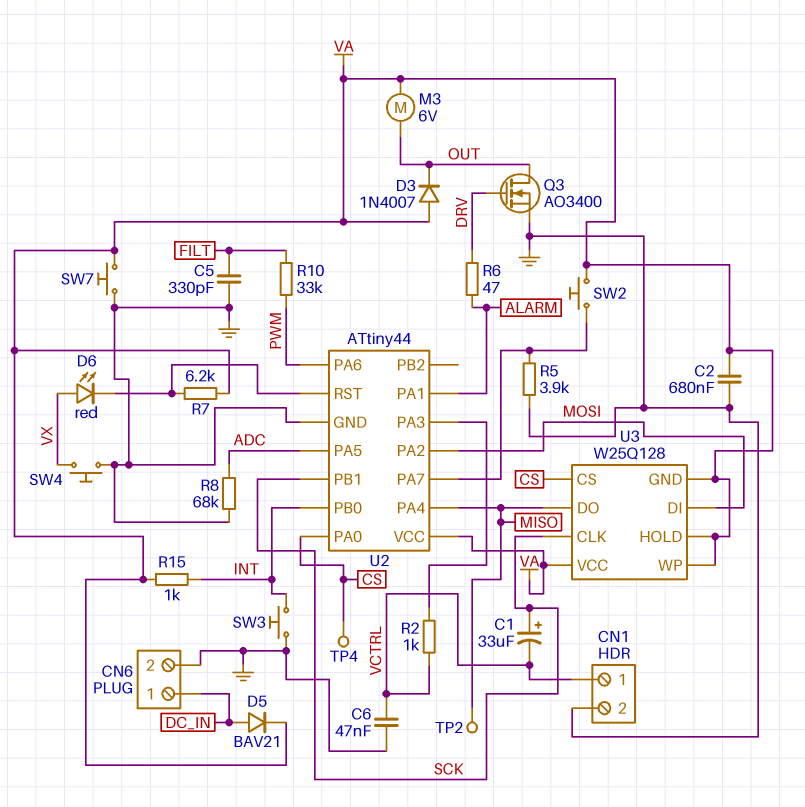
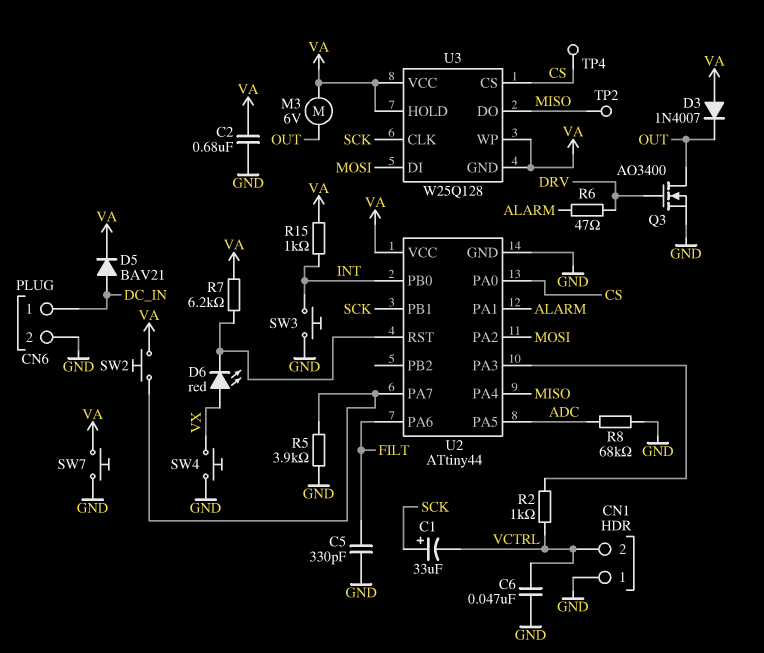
CN1 pin 1: VCTRL -> GND
CN1 pin 2: GND -> VCTRL
R10: 33k (FILT, PWM) -> none
U2 pin PA6: PWM -> FILT

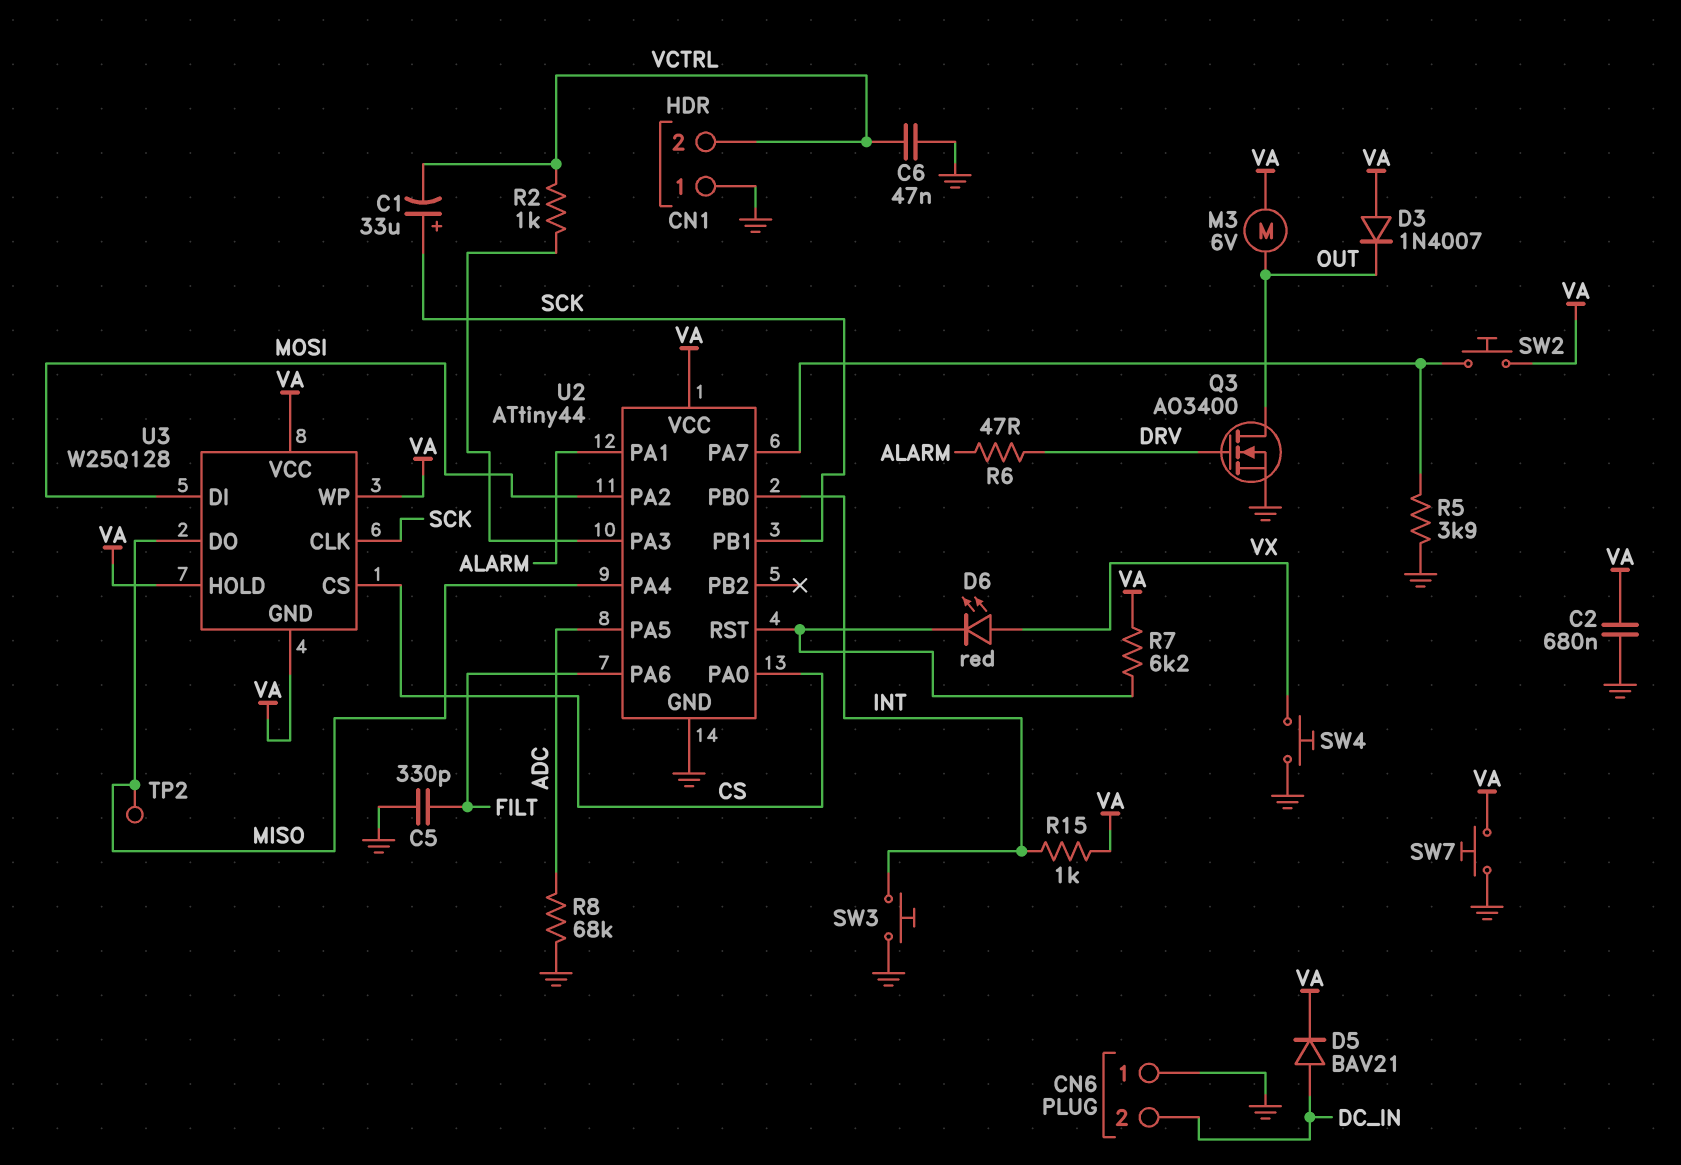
CN6 pin 1: DC_IN -> GND
CN6 pin 2: GND -> DC_IN
TP4: test point (CS) -> none

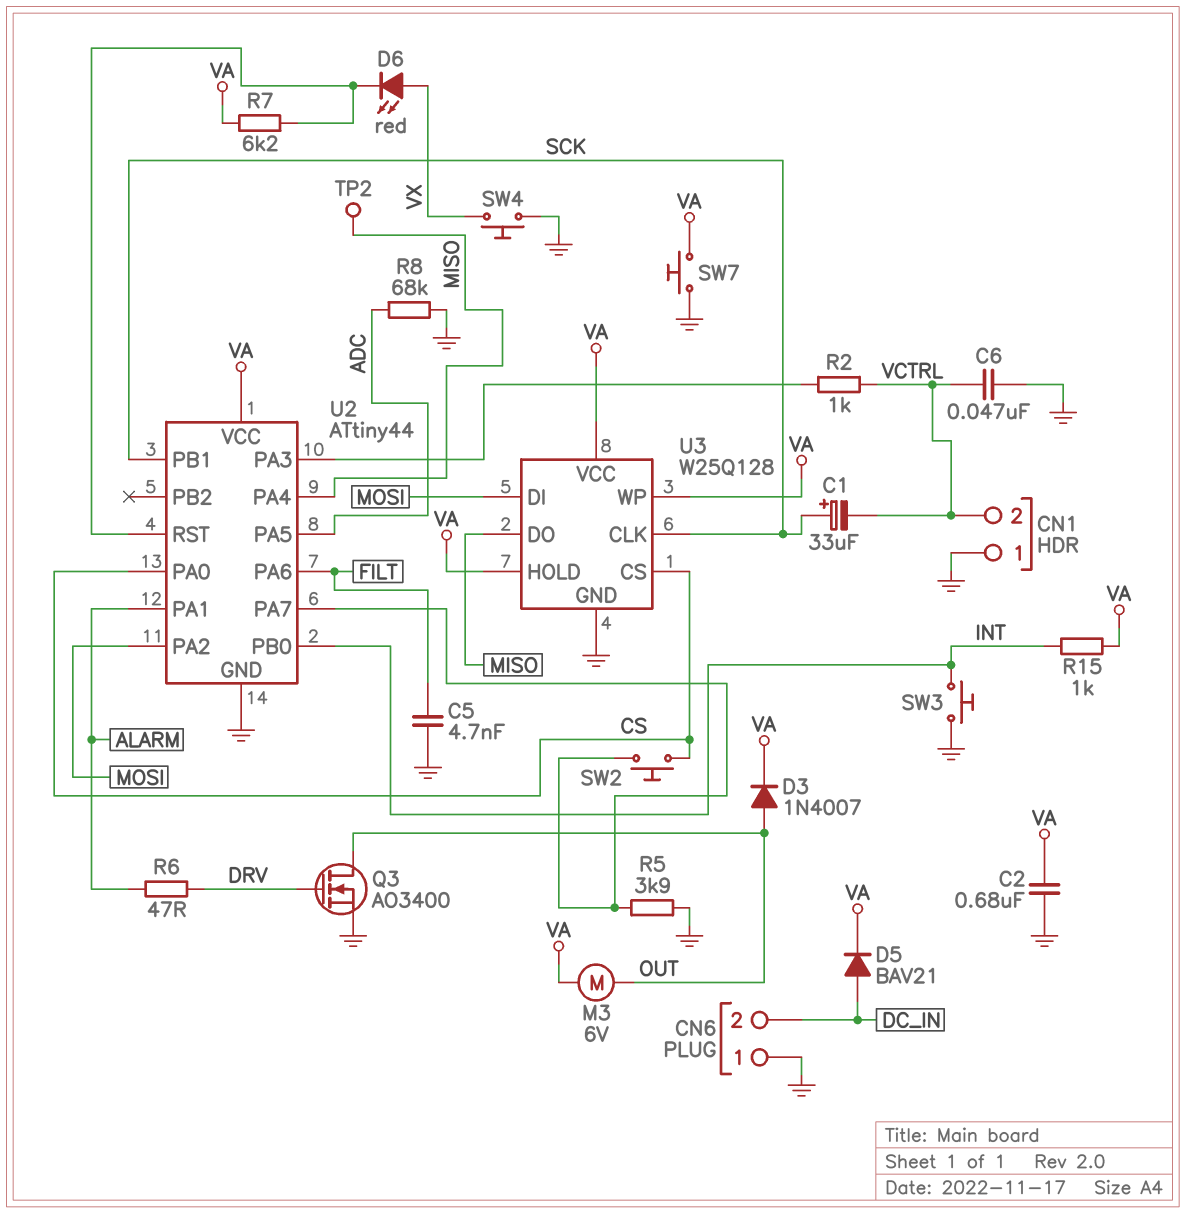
C5: 330pF (FILT, GND) -> 4.7nF (FILT, GND)
D3: diode 1N4007 (A VA, K OUT) -> diode 1N4007 (A OUT, K VA)
SW2: button (U2/PA7, VA) -> button (CS, U2/PA7)
U3 pin GND: VA -> GND

